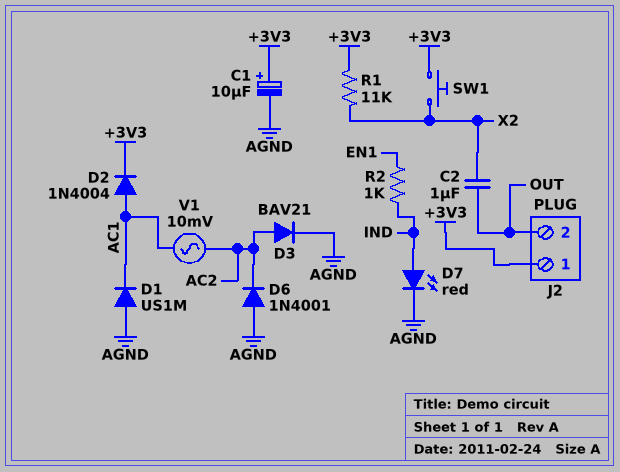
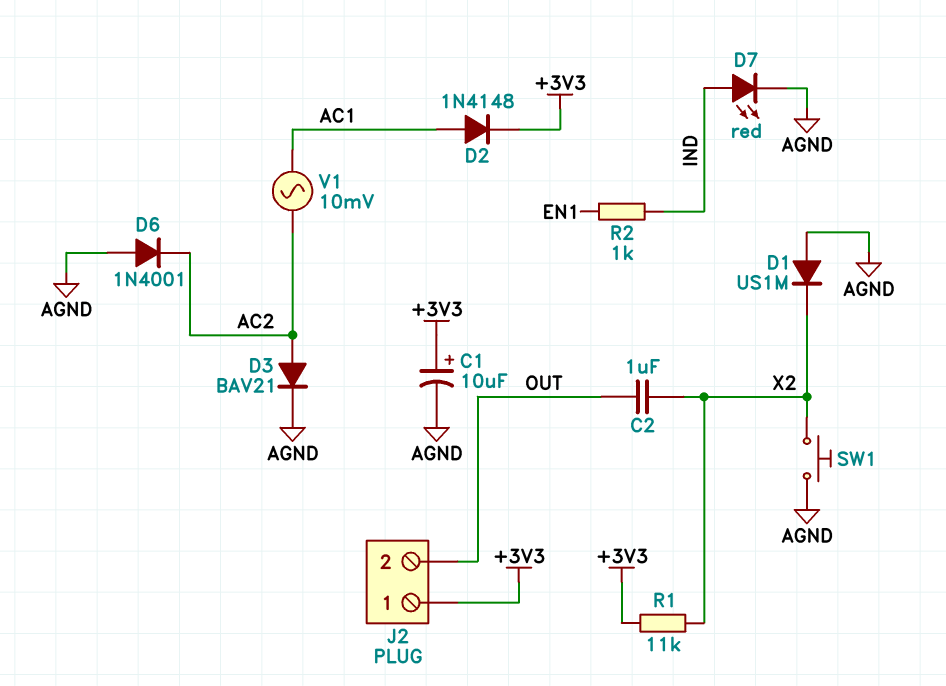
D1: diode US1M (A AGND, K AC1) -> diode US1M (A AGND, K X2)
D2: diode 1N4004 (A AC1, K +3V3) -> diode 1N4148 (A AC1, K +3V3)
SW1: button (+3V3, X2) -> button (AGND, X2)

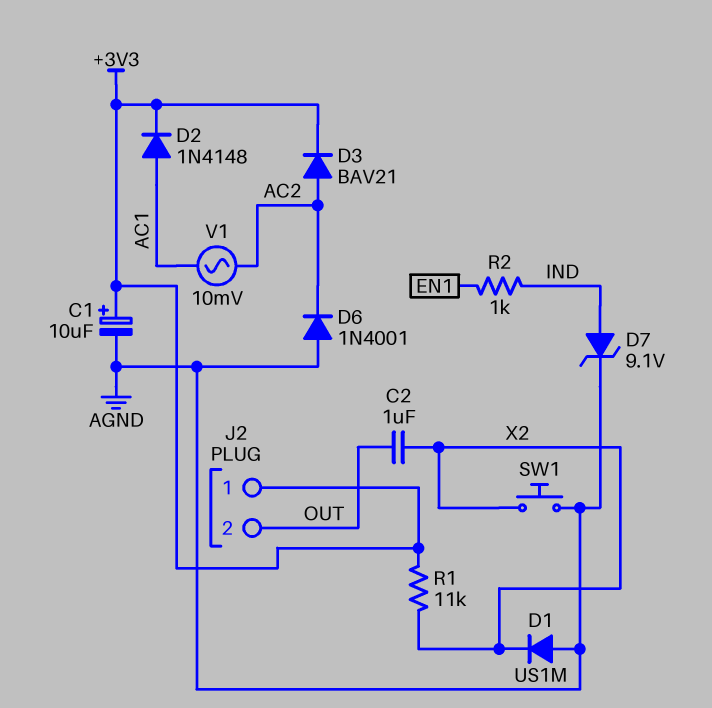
D3: diode BAV21 (A AC2, K AGND) -> diode BAV21 (A AC2, K +3V3)
D7: LED red (A IND, K AGND) -> zener 9.1V (A IND, K AGND)

